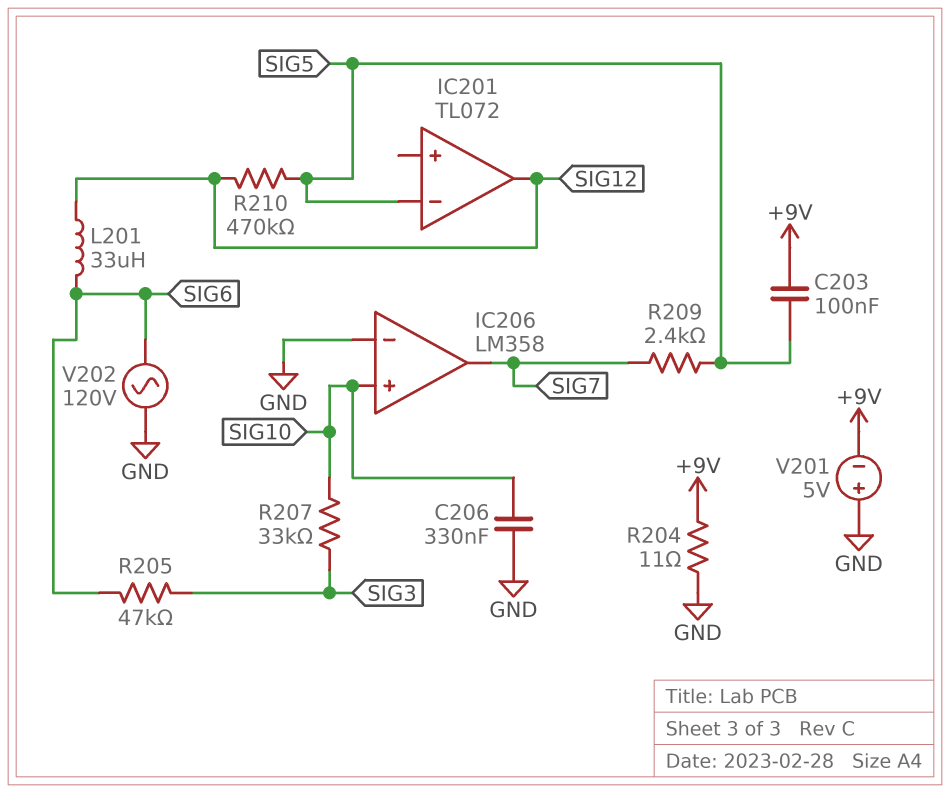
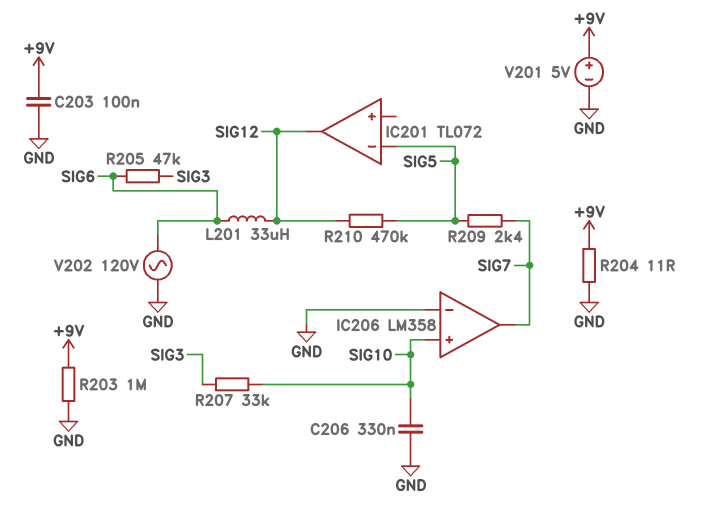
C203: 100nF (+9V, SIG5) -> 100nF (+9V, GND)
R203: none -> 1M (+9V, GND)
V201: 5V (plus GND, minus +9V) -> 5V (plus +9V, minus GND)

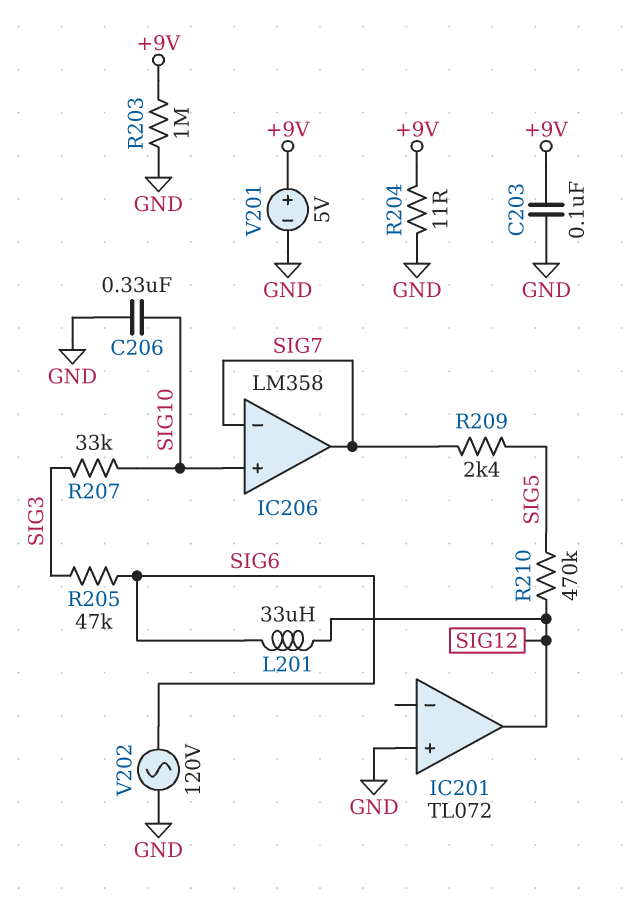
IC201 pin in+: none -> GND
IC201 pin in-: SIG5 -> none
IC206 pin in-: GND -> SIG7

